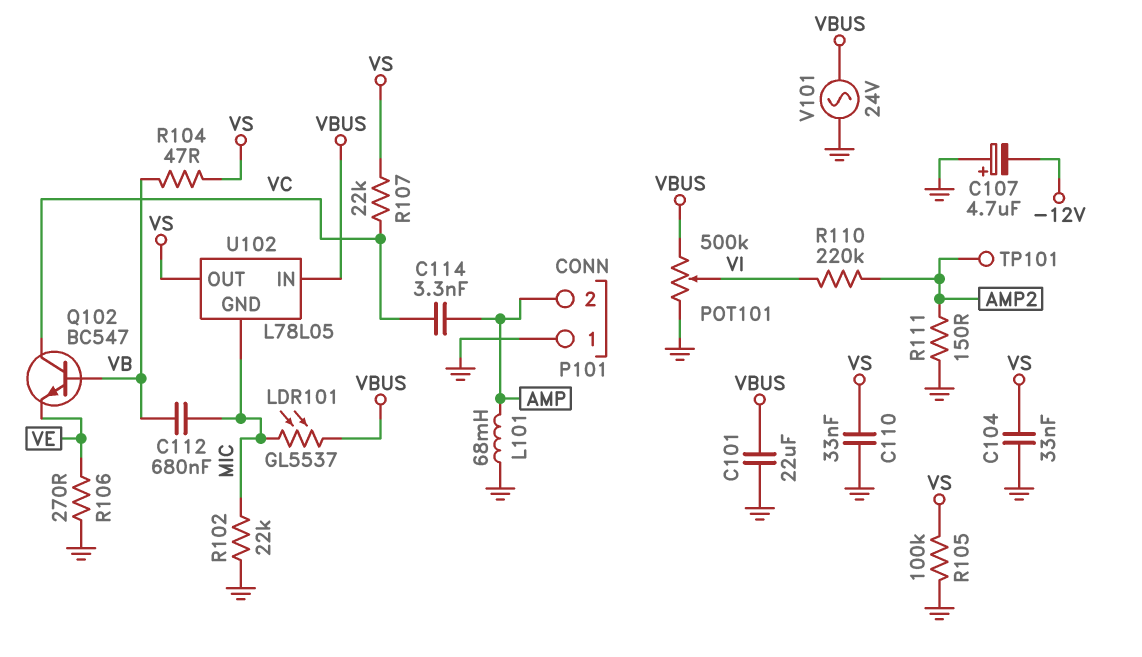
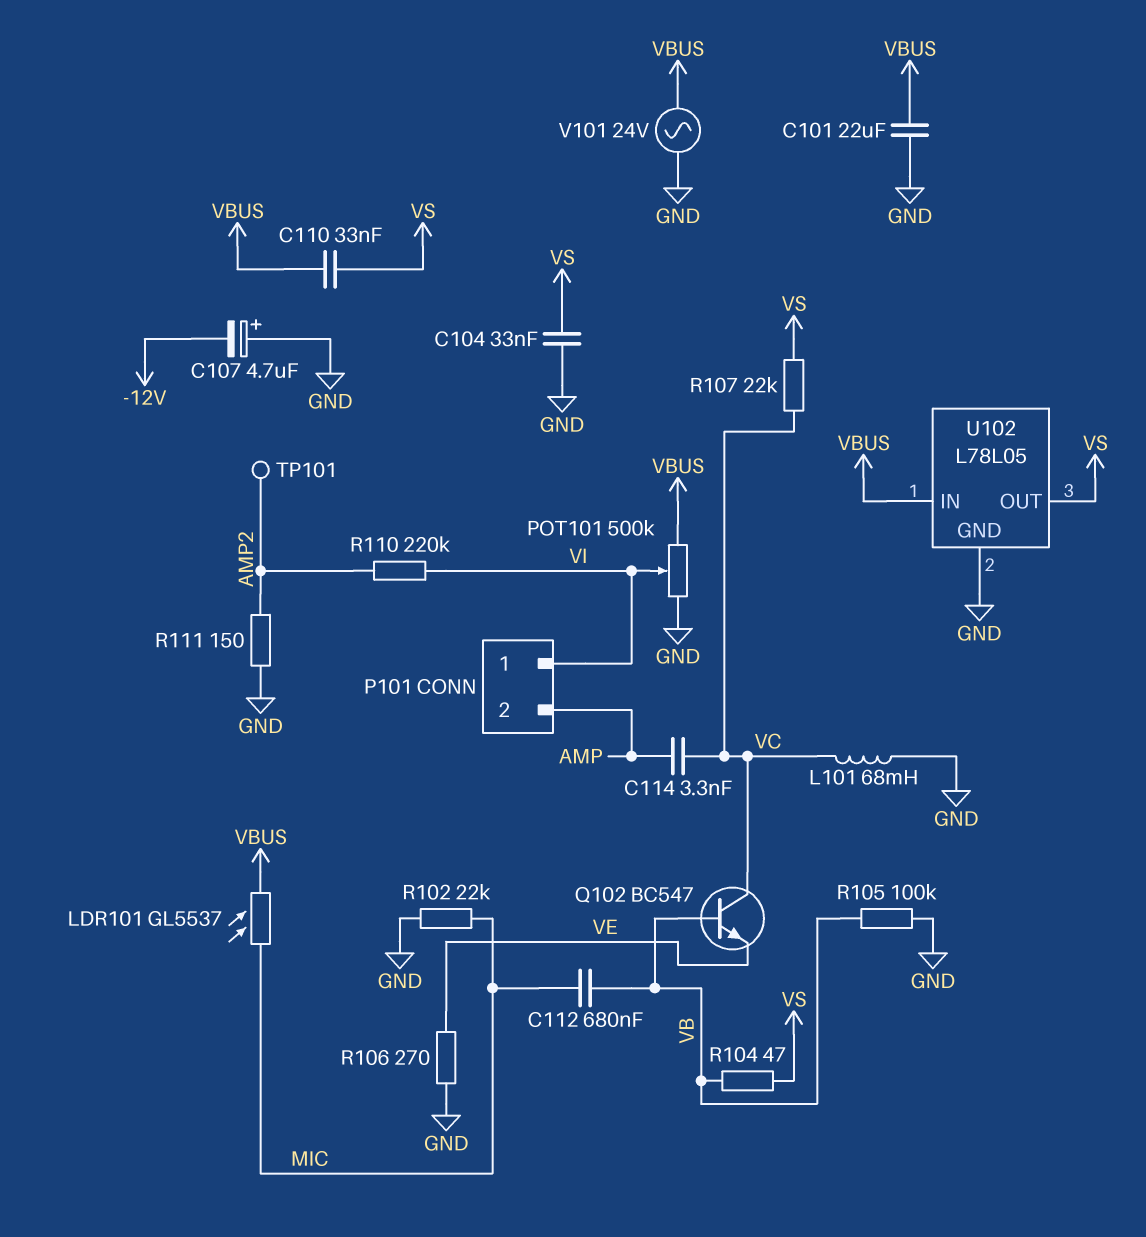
C110: 33nF (GND, VS) -> 33nF (VBUS, VS)
L101: 68mH (AMP, GND) -> 68mH (GND, VC)
P101 pin 1: GND -> VI
R105: 100k (GND, VS) -> 100k (GND, VB)
U102 pin GND: MIC -> GND

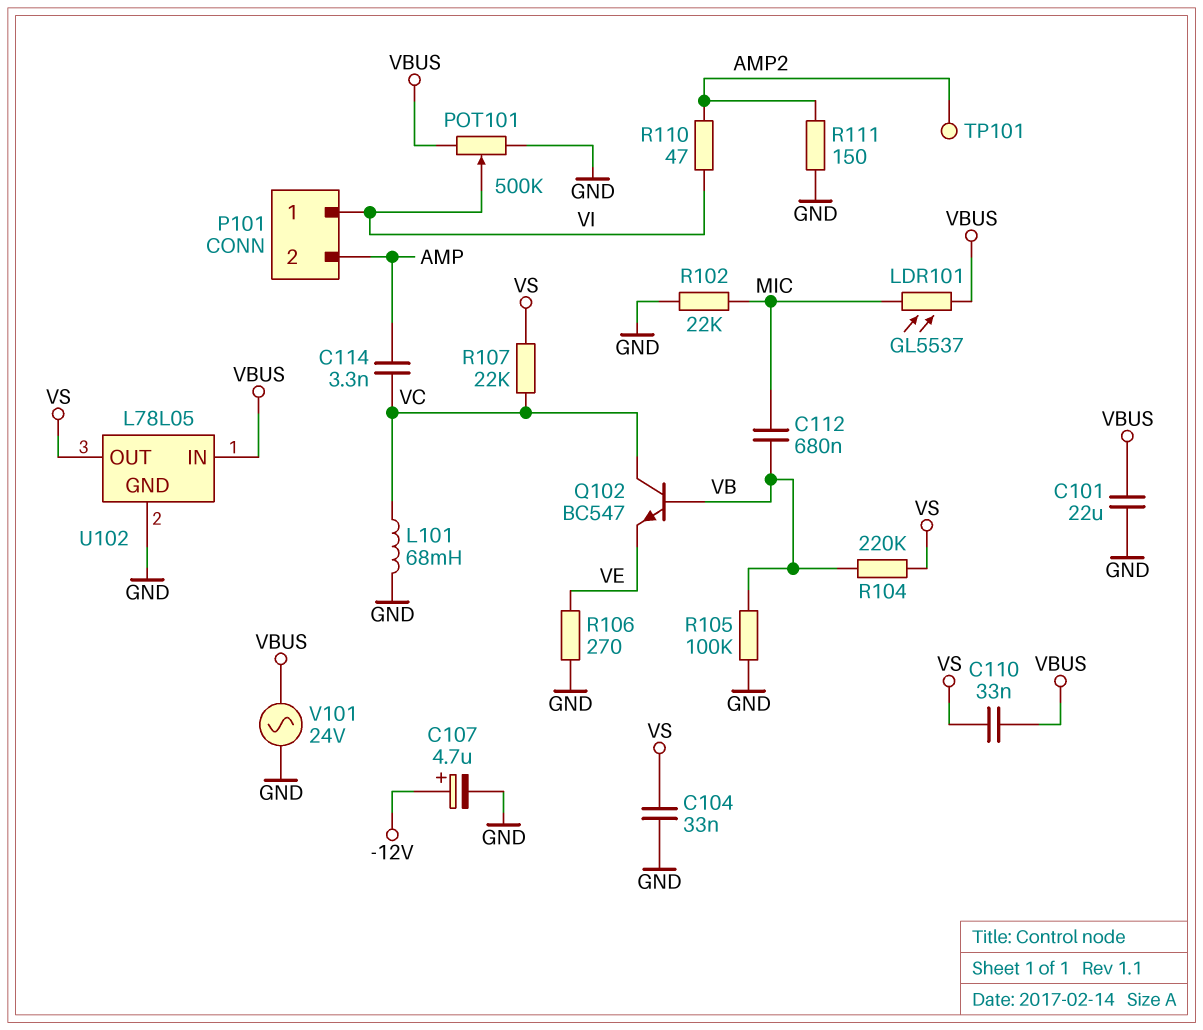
C107: 4.7uF (plus GND, minus -12V) -> 4.7uF (plus -12V, minus GND)
R104: 47 (VB, VS) -> 220k (VB, VS)
R110: 220k (AMP2, VI) -> 47 (AMP2, VI)

